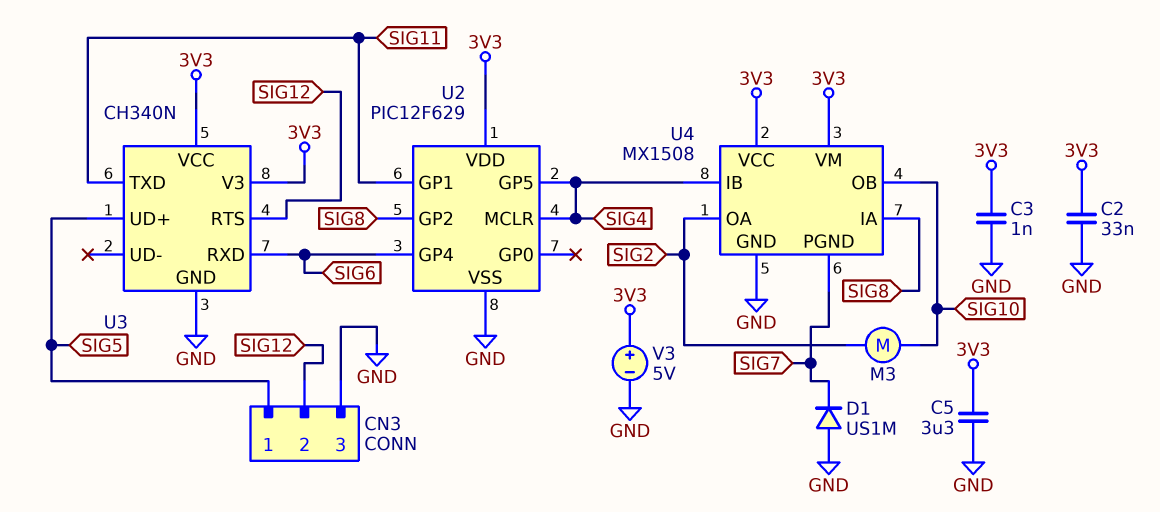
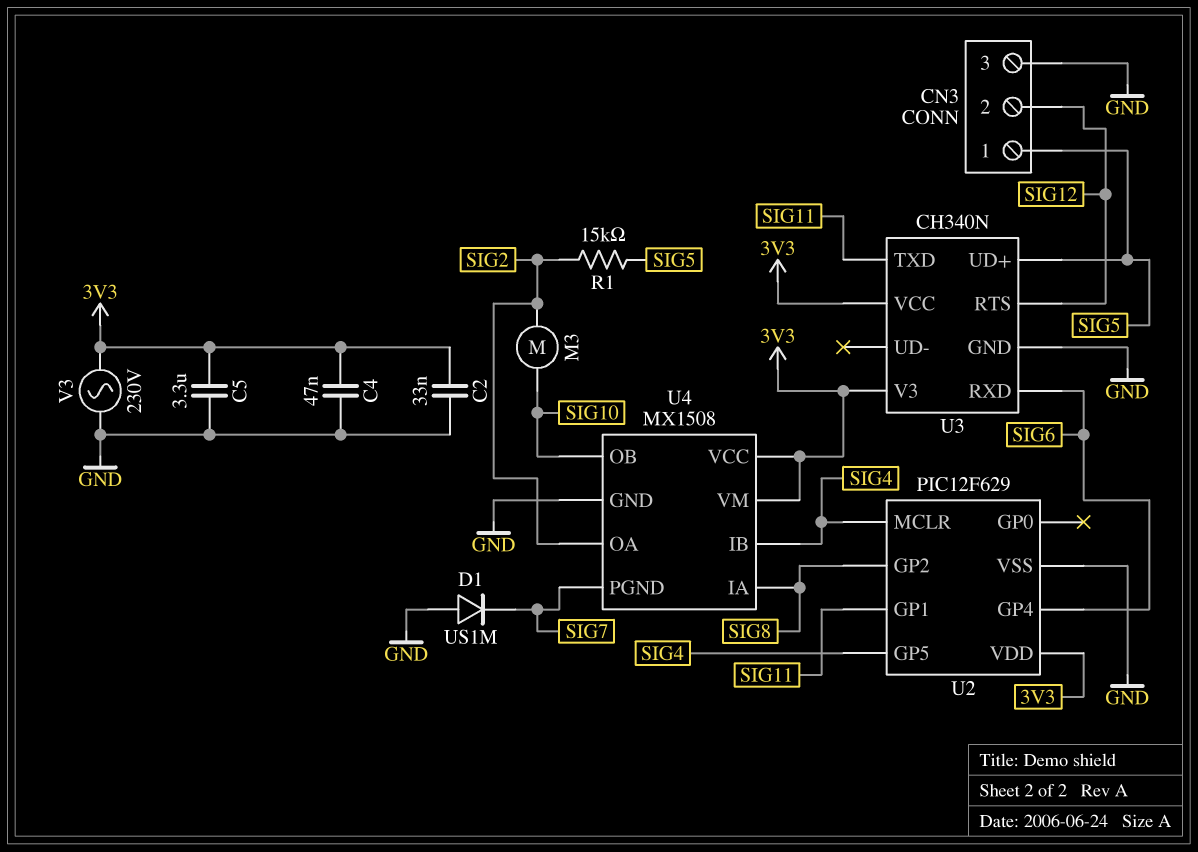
C3: 1nF (3V3, GND) -> none
C4: none -> 47nF (3V3, GND)
R1: none -> 15k (SIG2, SIG5)
V3: 5V (plus 3V3, minus GND) -> AC 230V (3V3, GND)

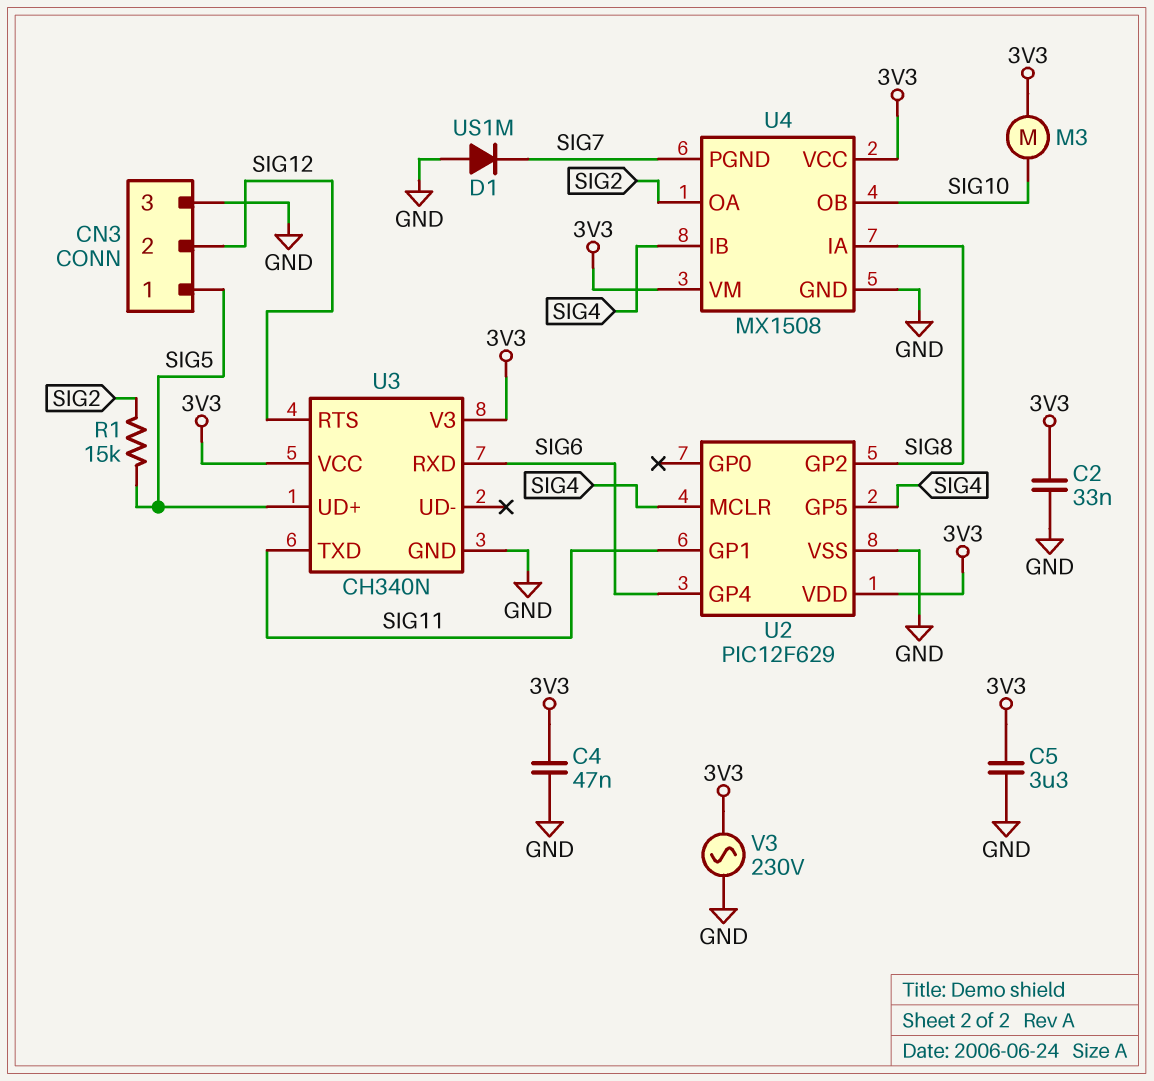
M3: motor (SIG2, SIG10) -> motor (3V3, SIG10)

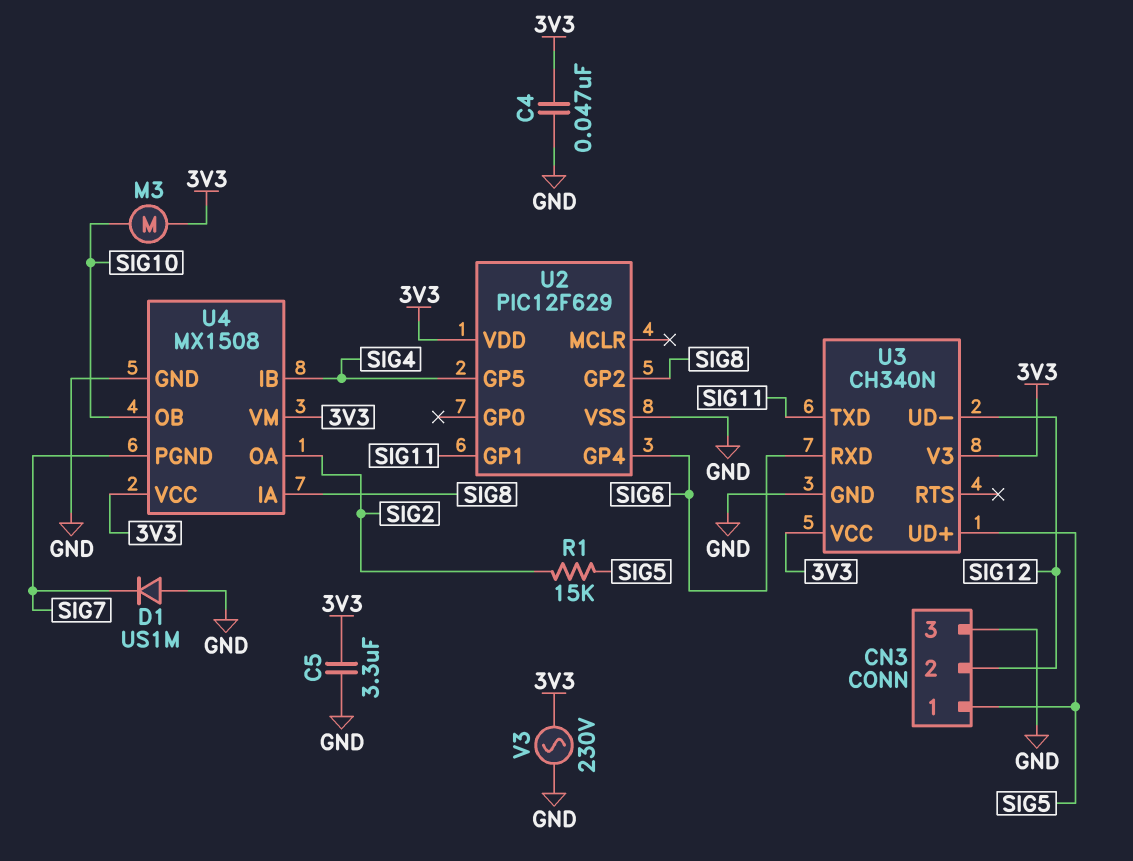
C2: 33nF (3V3, GND) -> none
U2 pin MCLR: SIG4 -> none
U3 pin RTS: SIG12 -> none
U3 pin UD-: none -> SIG12

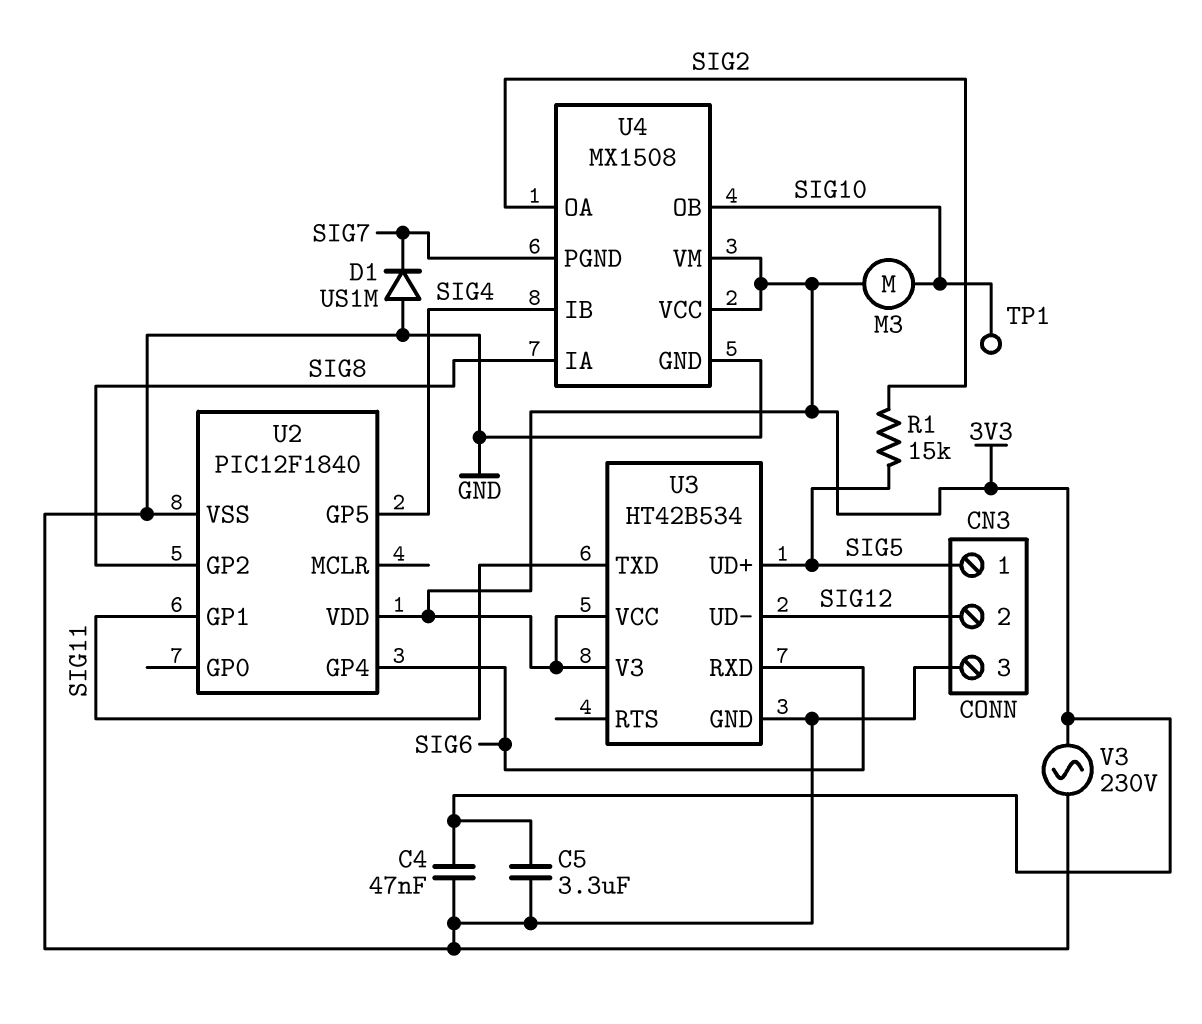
TP1: none -> test point (SIG10)
U2: PIC12F629 -> PIC12F1840
U3: CH340N -> HT42B534

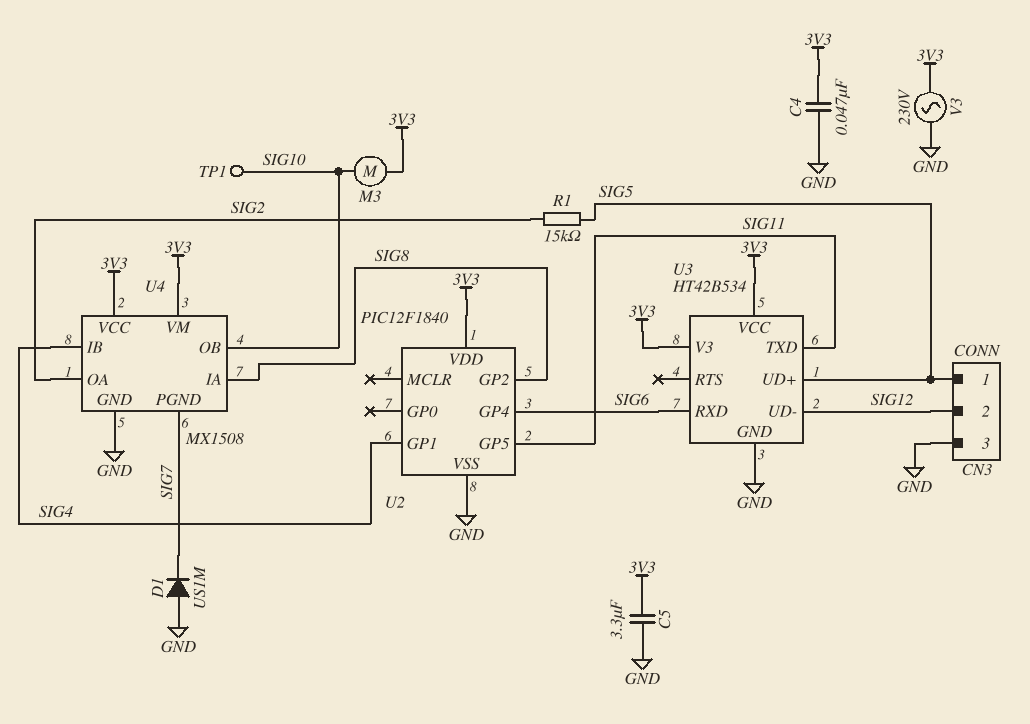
U2 pin GP1: SIG11 -> SIG4
U2 pin GP5: SIG4 -> SIG11

